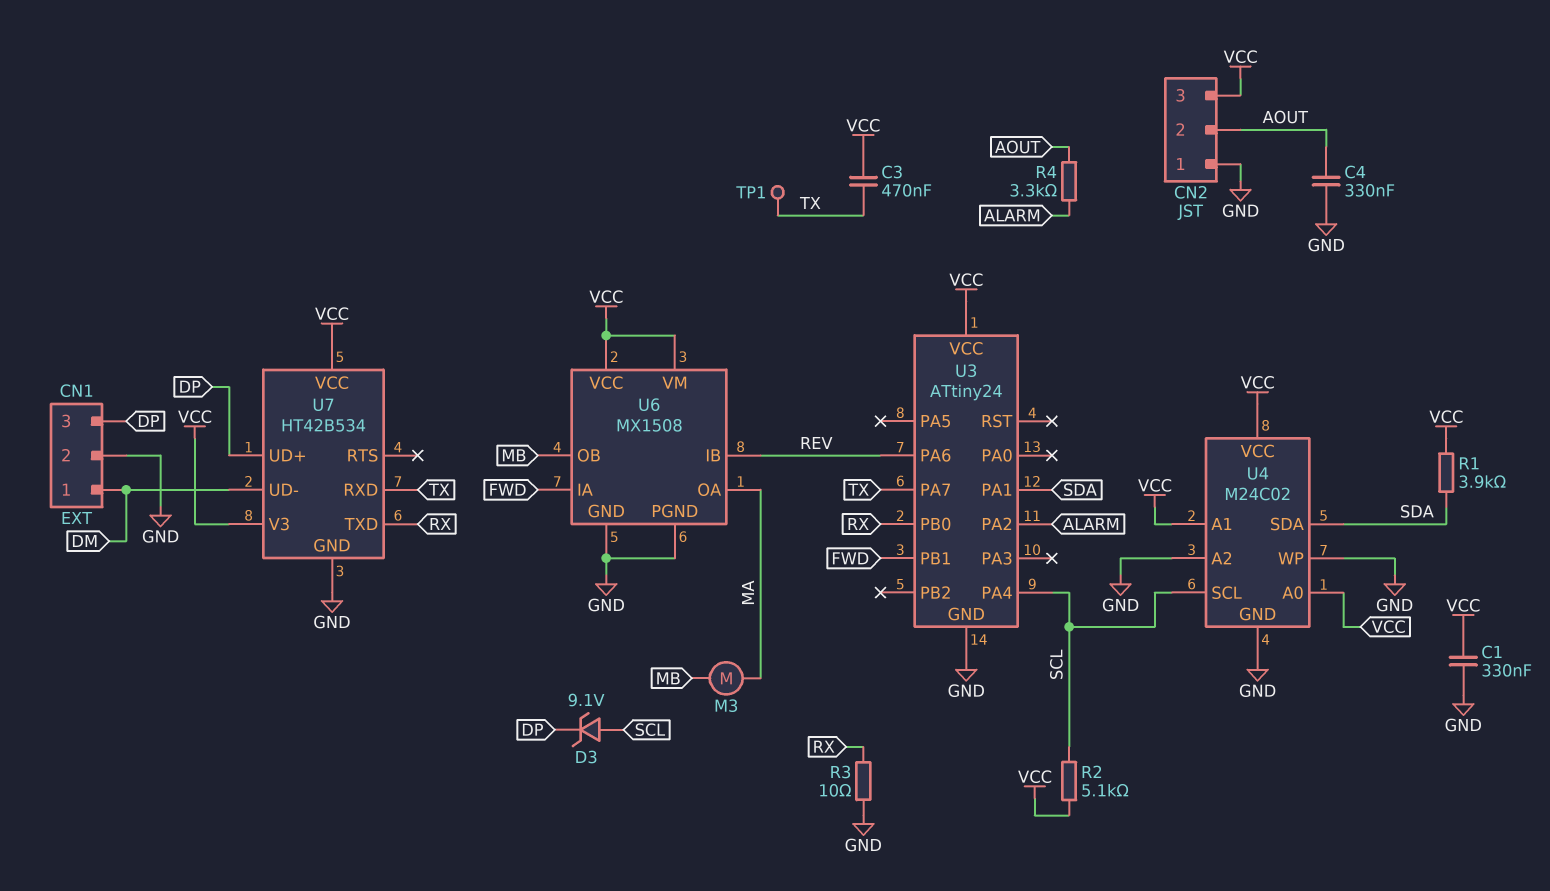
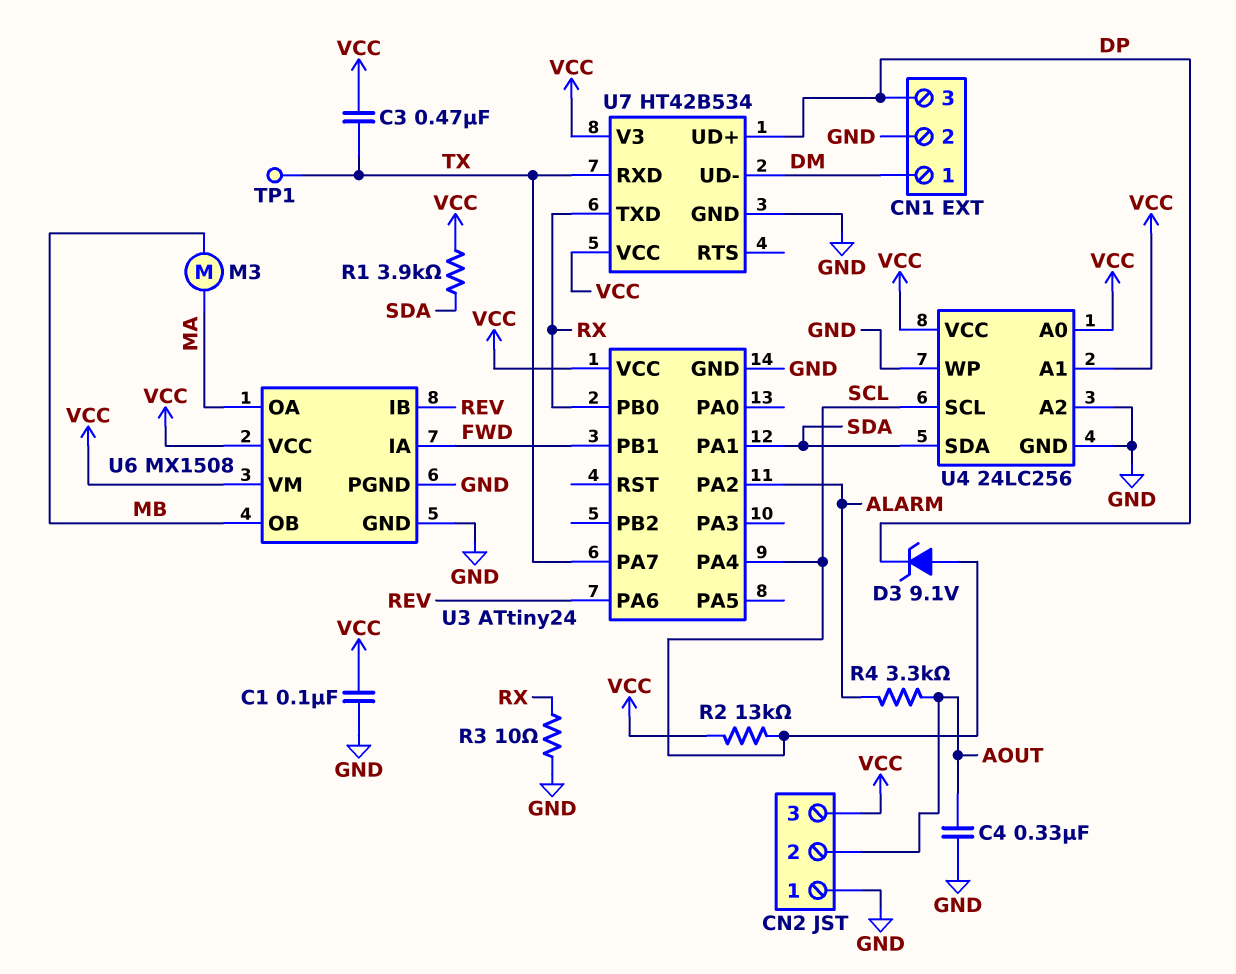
C1: 330nF (GND, VCC) -> 100nF (GND, VCC)
R2: 5.1k (SCL, VCC) -> 13k (SCL, VCC)
U4: M24C02 -> 24LC256

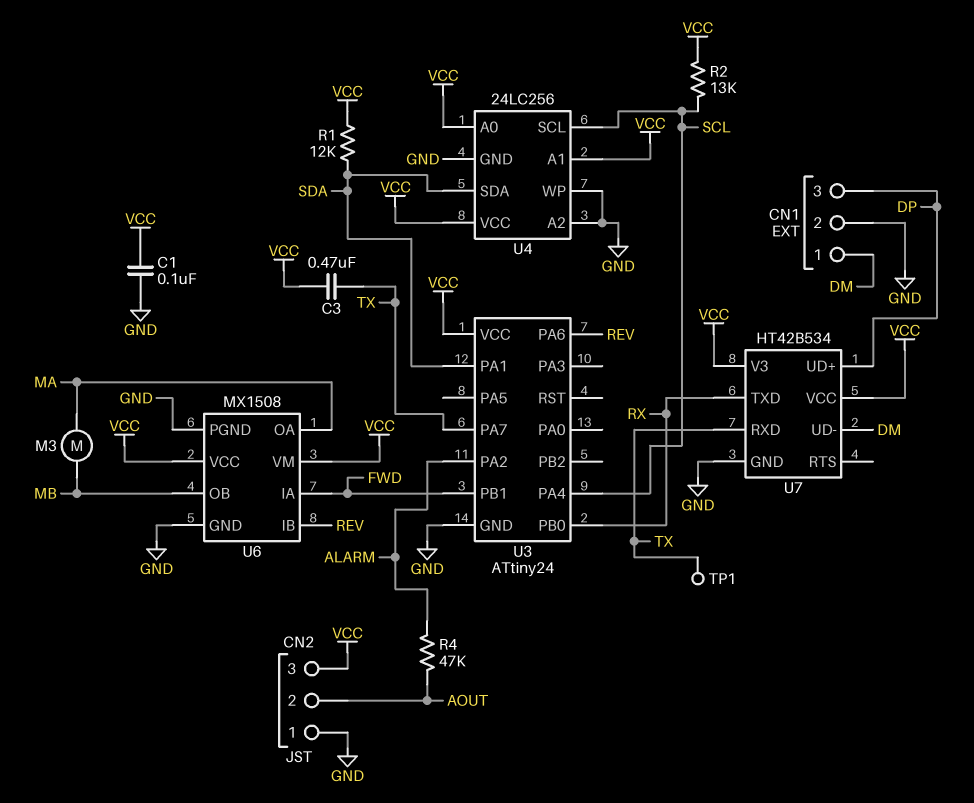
C4: 330nF (AOUT, GND) -> none
D3: zener 9.1V (A SCL, K DP) -> none
R1: 3.9k (SDA, VCC) -> 12k (SDA, VCC)
R3: 10 (GND, RX) -> none
R4: 3.3k (ALARM, AOUT) -> 47k (ALARM, AOUT)

